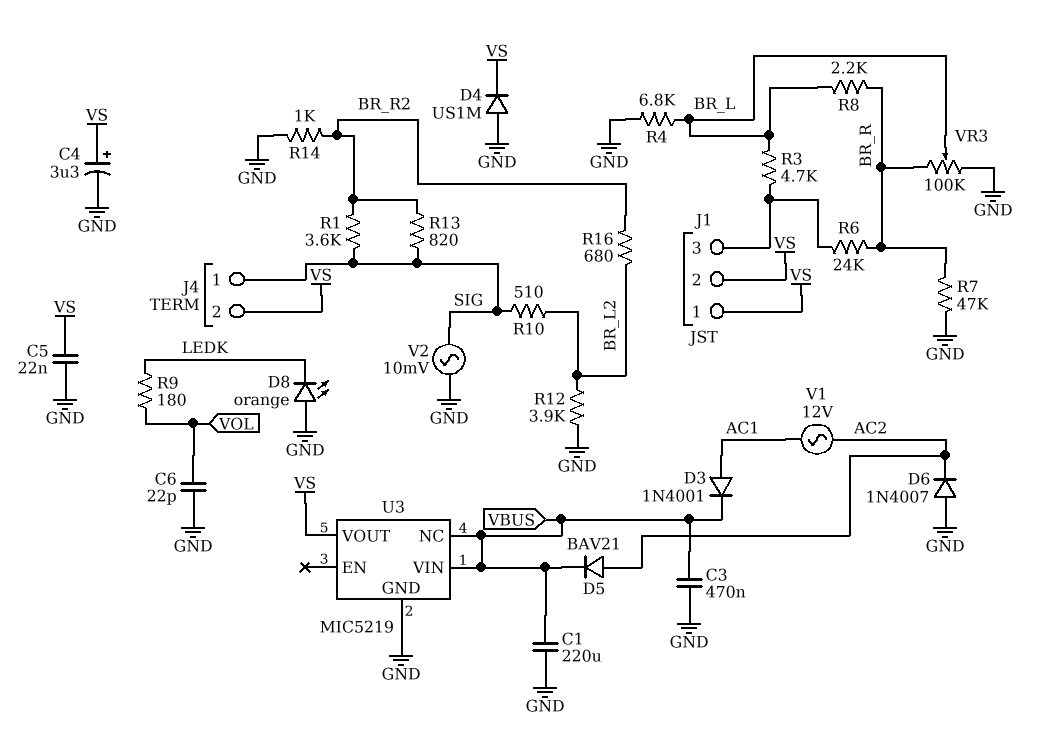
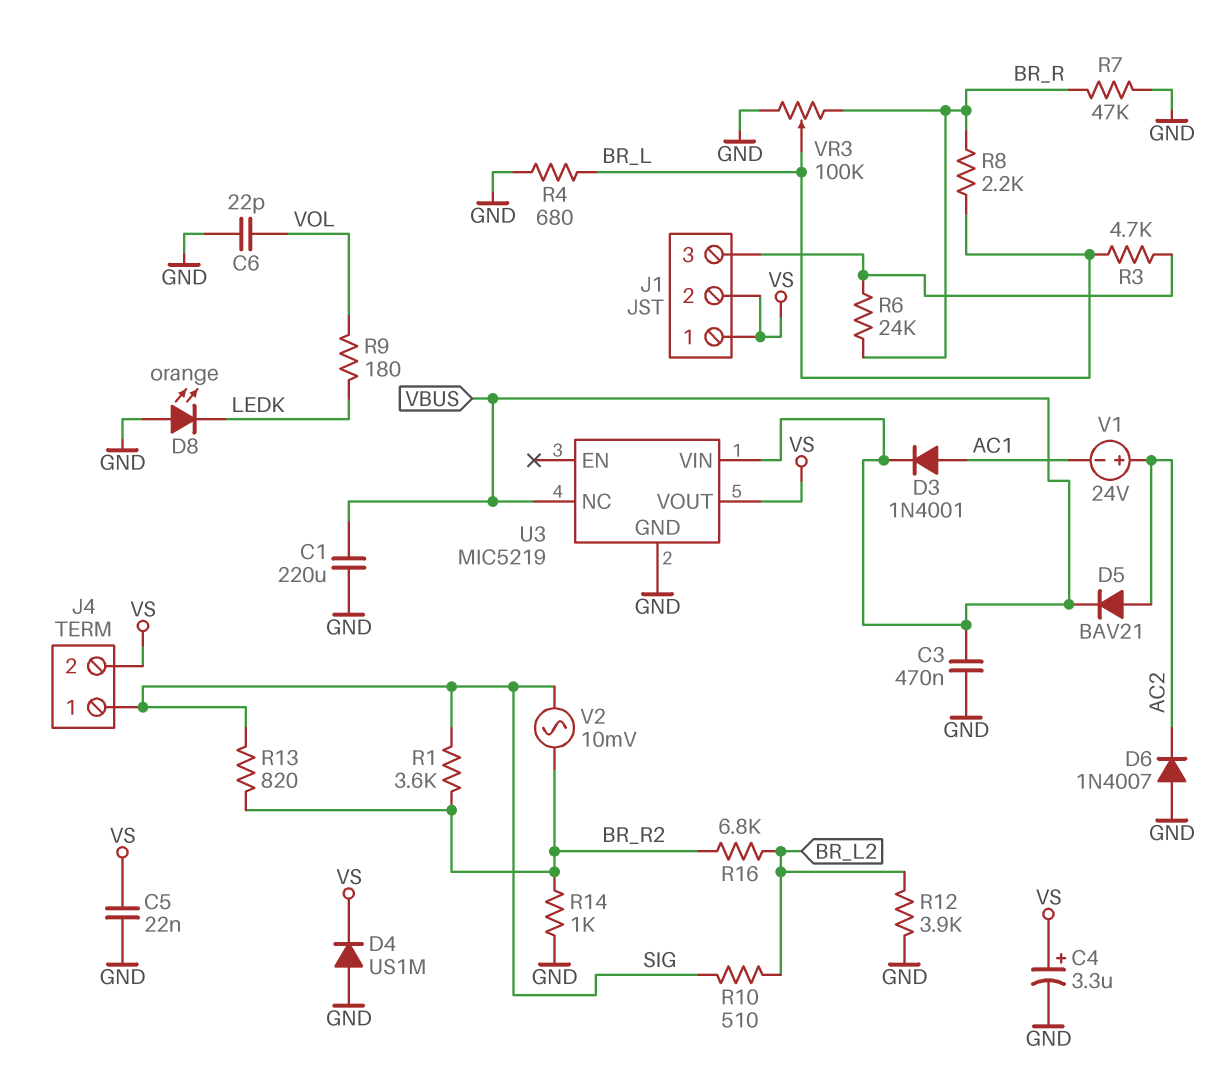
R4: 6.8k (BR_L, GND) -> 680 (BR_L, GND)
R16: 680 (BR_L2, BR_R2) -> 6.8k (BR_L2, BR_R2)
V1: AC 12V (AC1, AC2) -> 24V (plus AC2, minus AC1)
V2: AC 10mV (GND, SIG) -> AC 10mV (BR_R2, SIG)

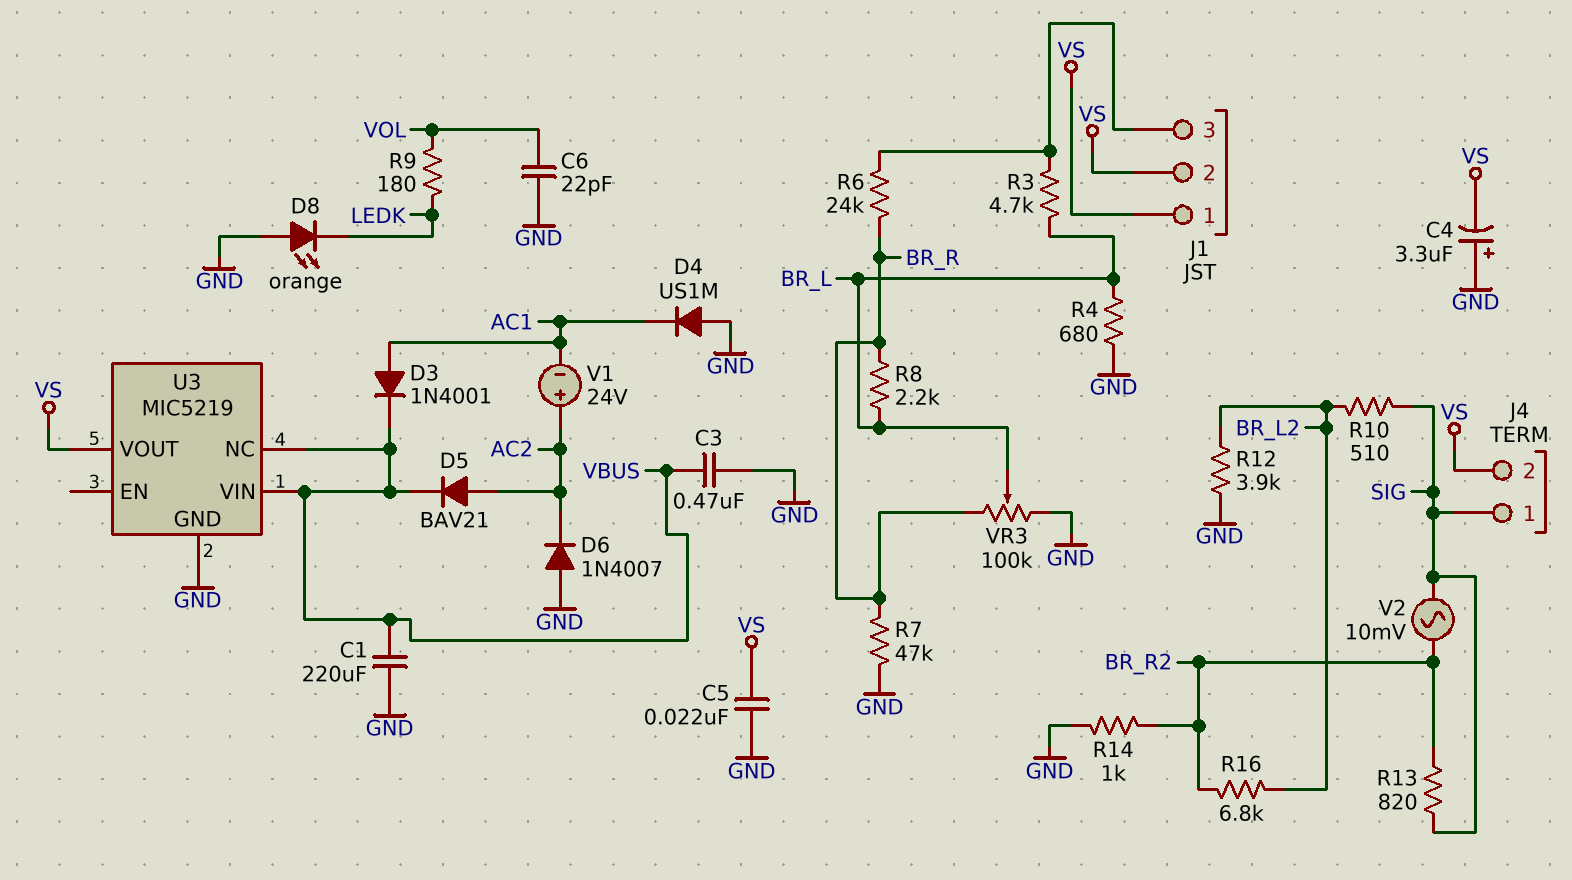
C4: 3.3uF (plus VS, minus GND) -> 3.3uF (plus GND, minus VS)
D4: diode US1M (A GND, K VS) -> diode US1M (A GND, K AC1)
R1: 3.6k (BR_R2, SIG) -> none

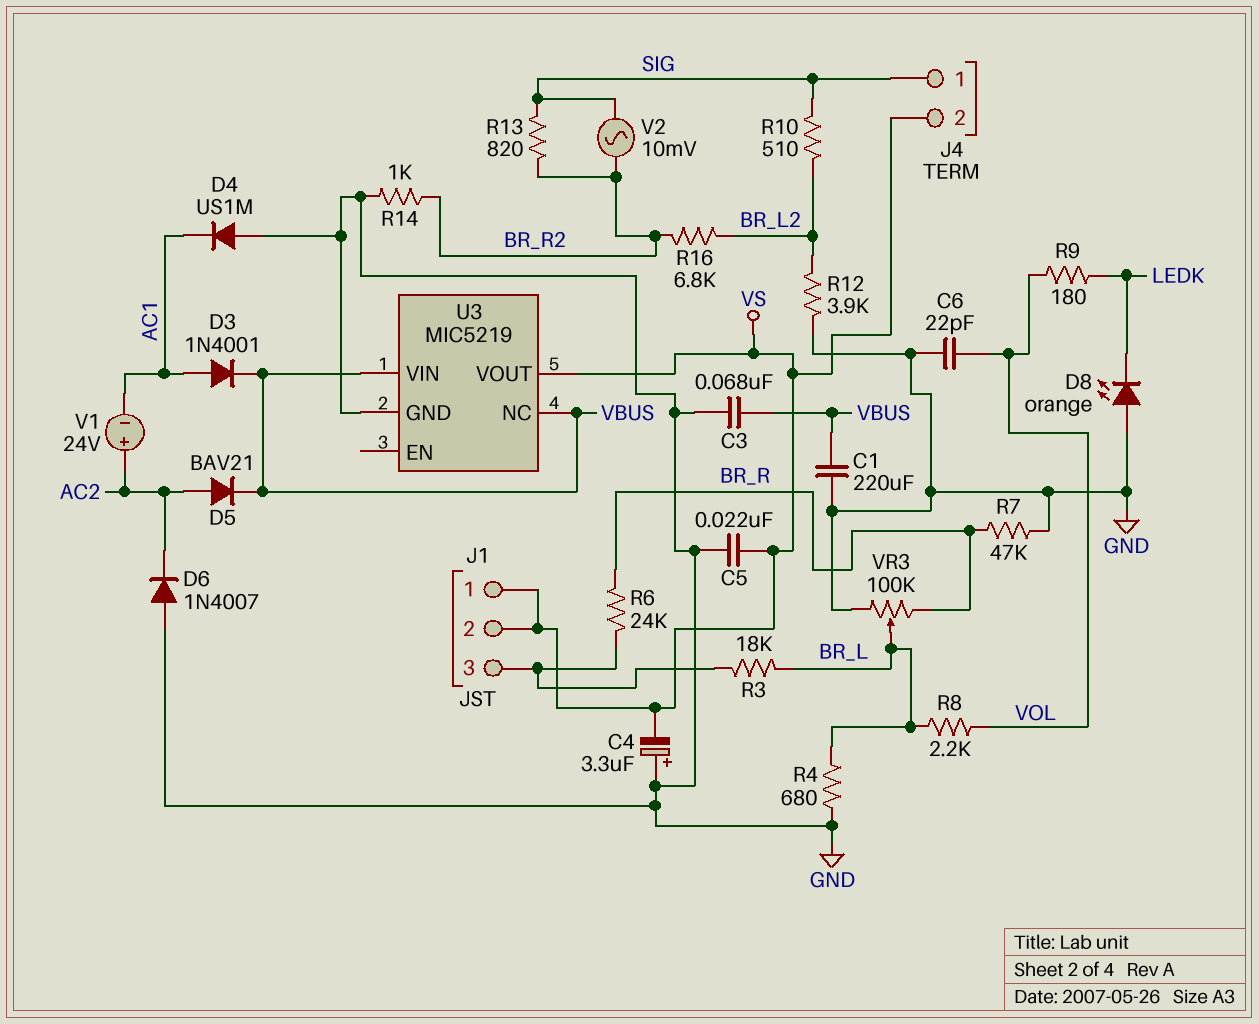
C3: 470nF (GND, VBUS) -> 68nF (GND, VBUS)
R3: 4.7k (BR_L, J1/3) -> 18k (BR_L, J1/3)
R8: 2.2k (BR_L, BR_R) -> 2.2k (BR_L, VOL)

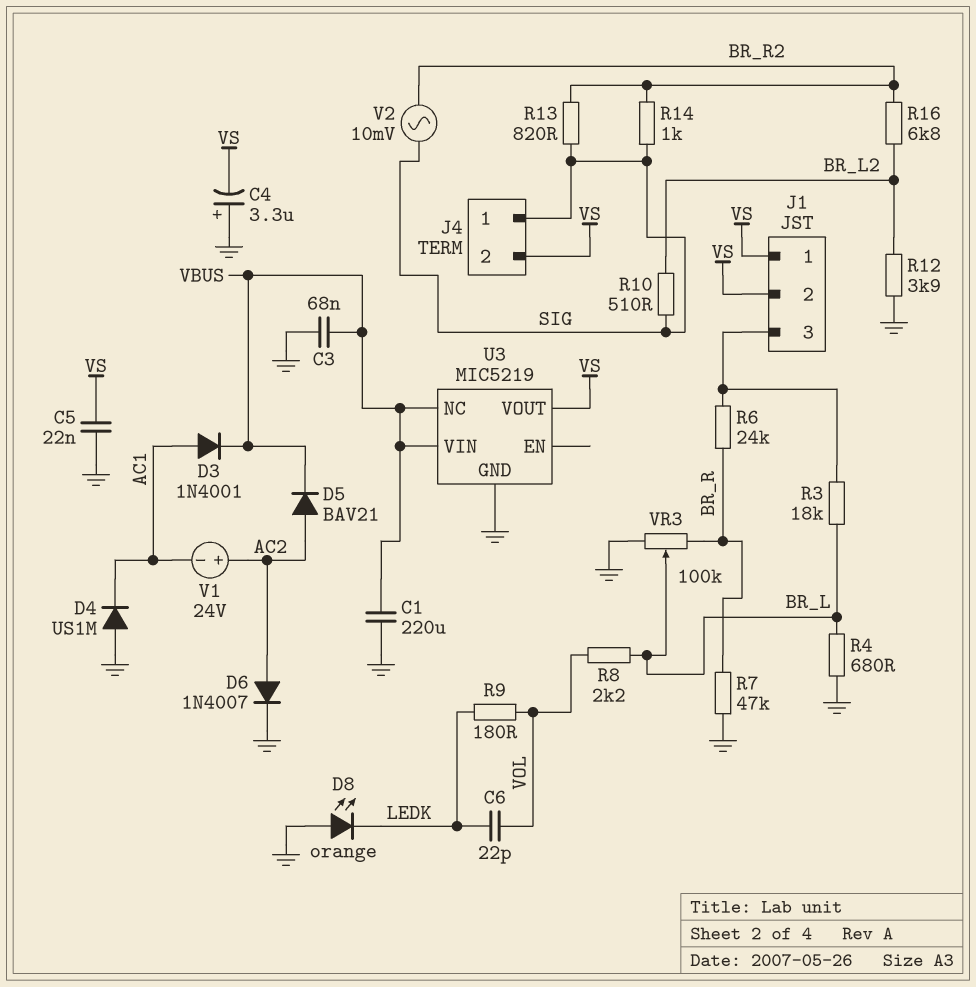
C6: 22pF (GND, VOL) -> 22pF (LEDK, VOL)
D6: diode 1N4007 (A GND, K AC2) -> diode 1N4007 (A AC2, K GND)
R14: 1k (BR_R2, GND) -> 1k (BR_R2, SIG)

